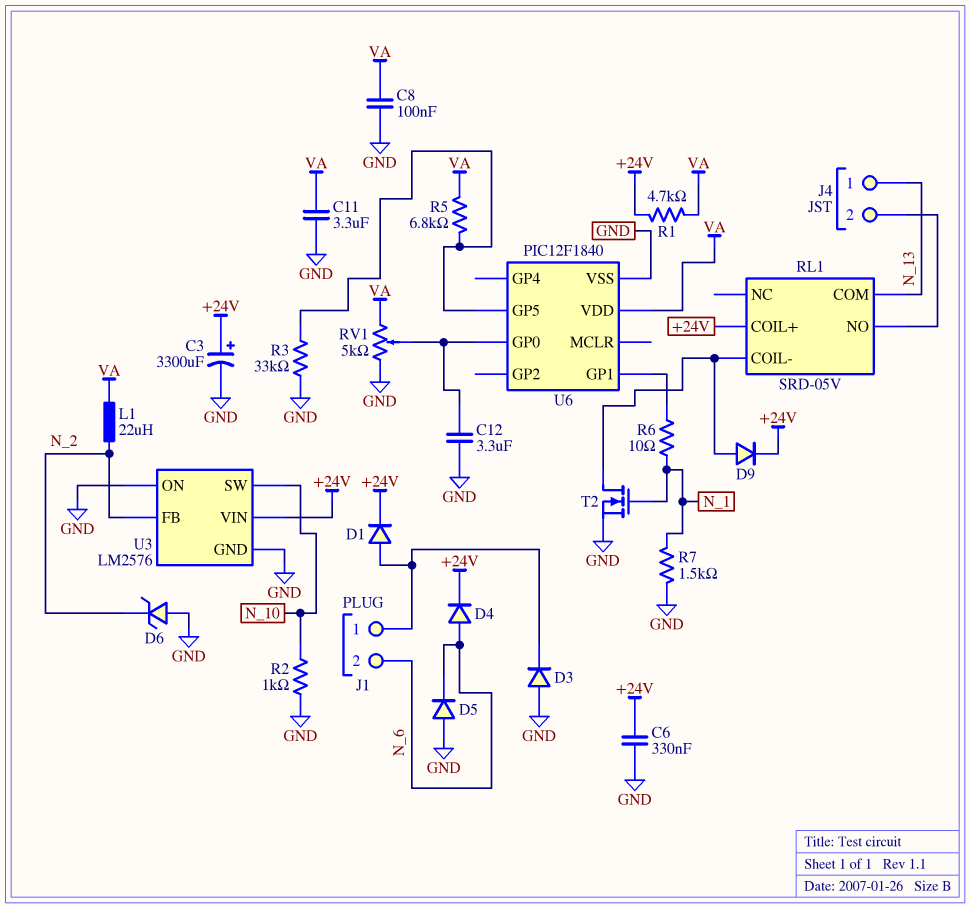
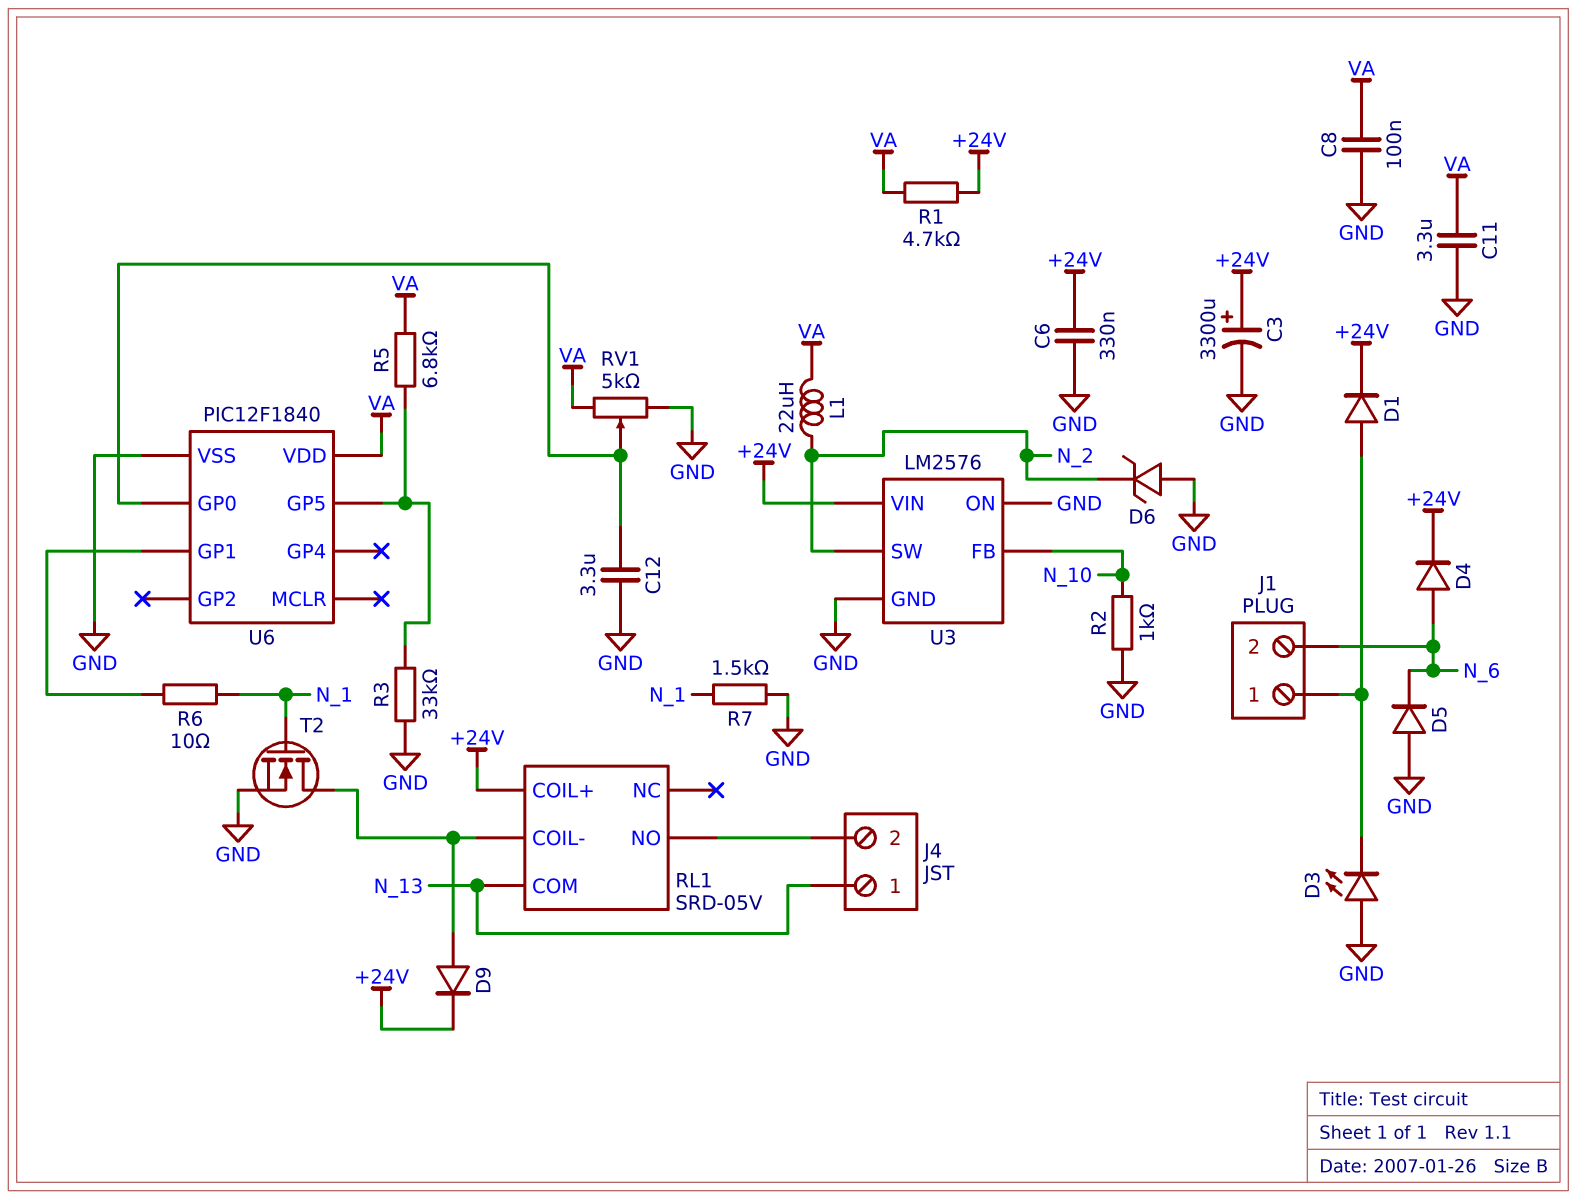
D3: diode (A GND, K J1/1) -> LED (A GND, K J1/1)
U3 pin FB: N_2 -> N_10
U3 pin SW: N_10 -> N_2

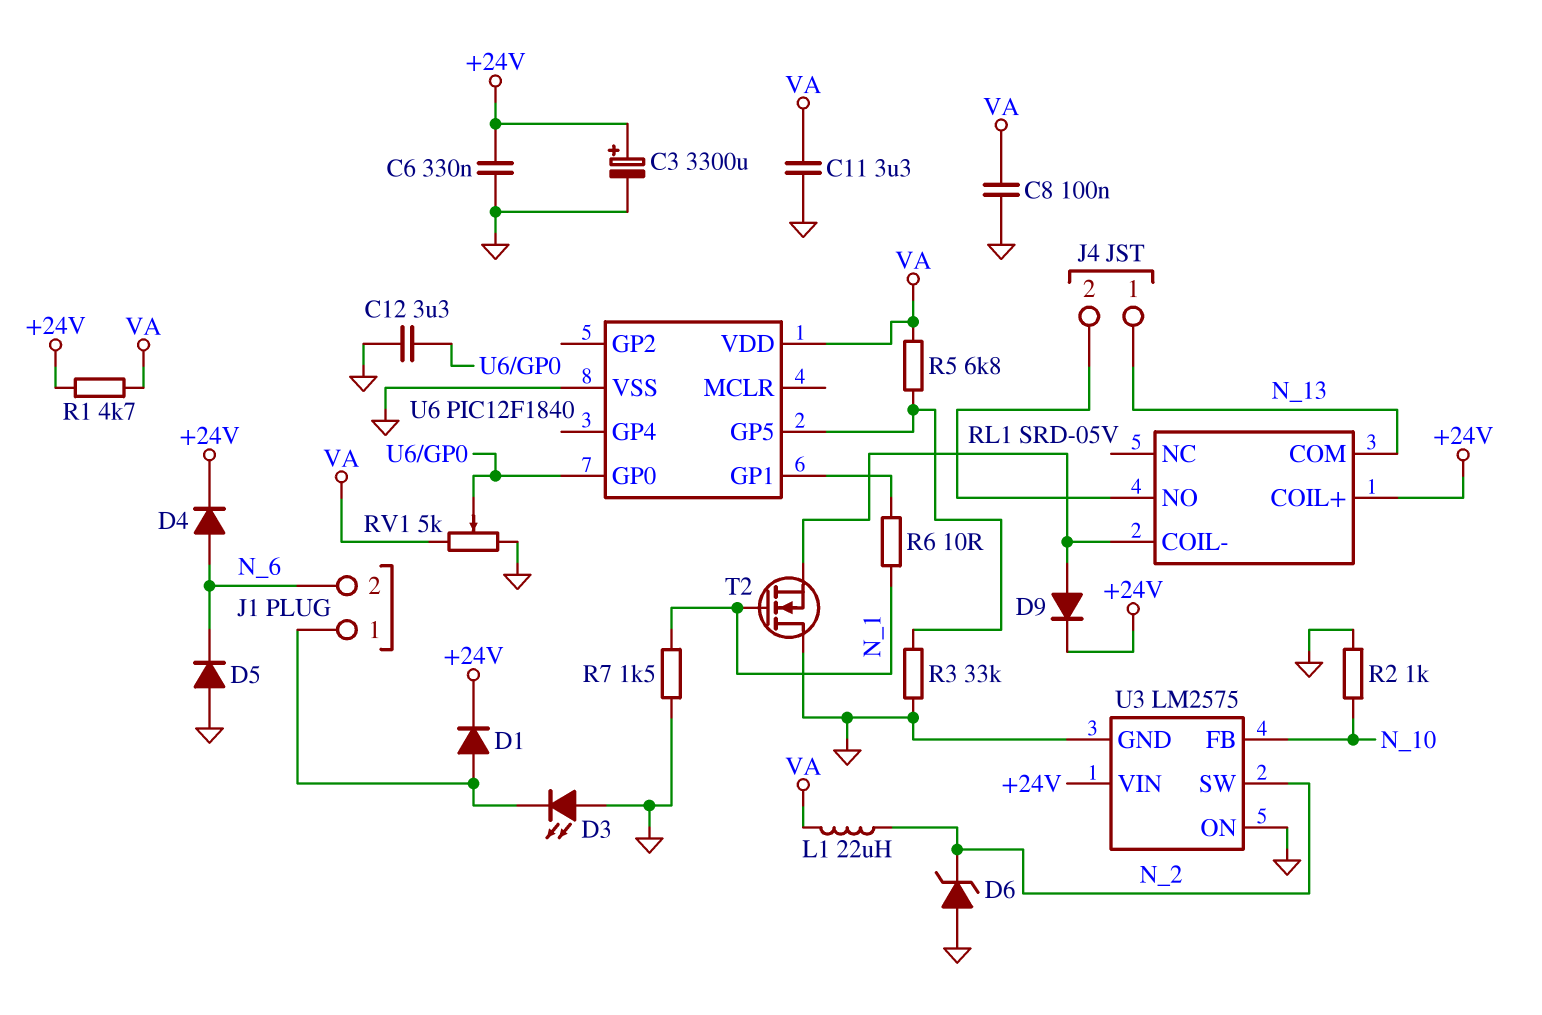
T2: NMOS (G N_1, D RL1/COIL-, S GND) -> NMOS (G N_1, D GND, S RL1/COIL-)
U3: LM2576 -> LM2575

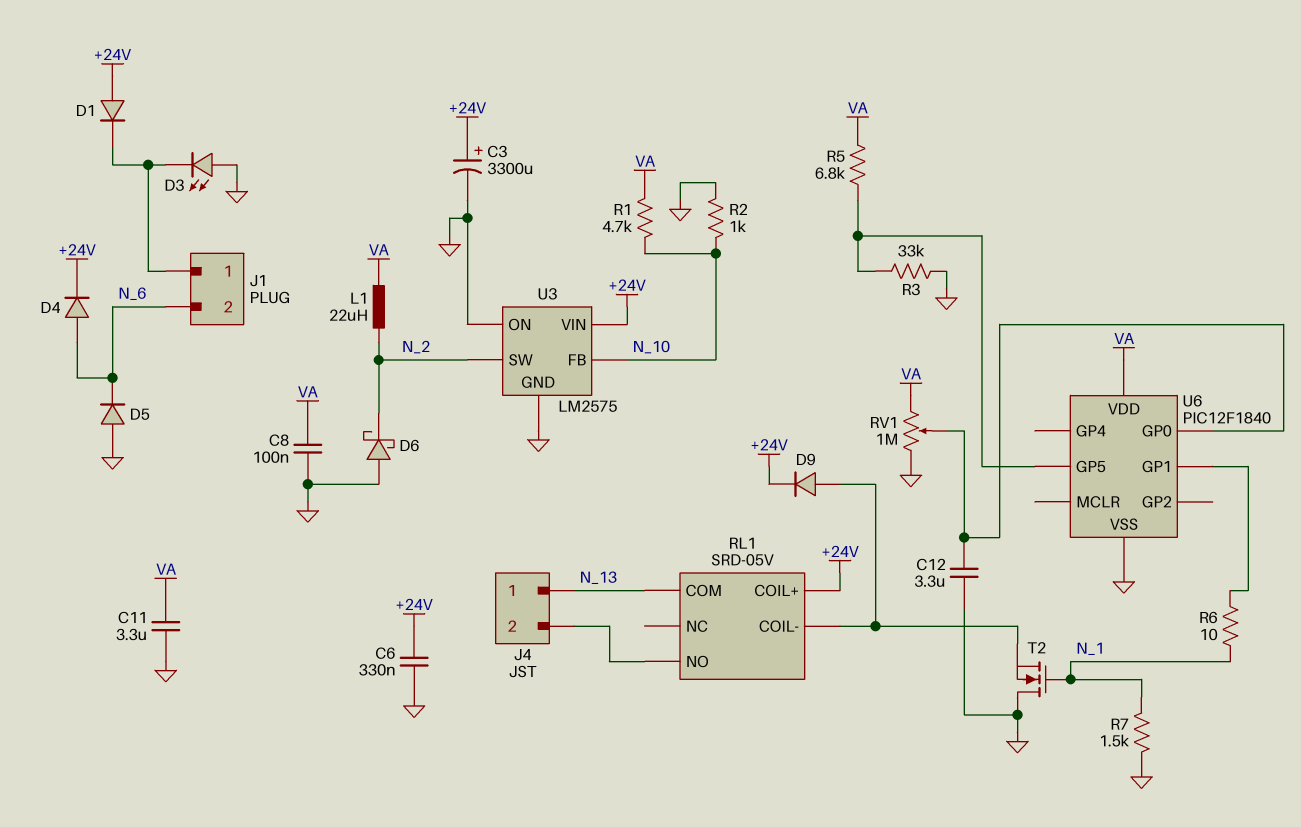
D1: diode (A J1/1, K +24V) -> diode (A +24V, K J1/1)
D6: zener (A GND, K N_2) -> schottky (A GND, K N_2)
R1: 4.7k (+24V, VA) -> 4.7k (N_10, VA)
RV1: 5k (GND, VA, wiper U6/GP0) -> 1M (GND, VA, wiper U6/GP0)

